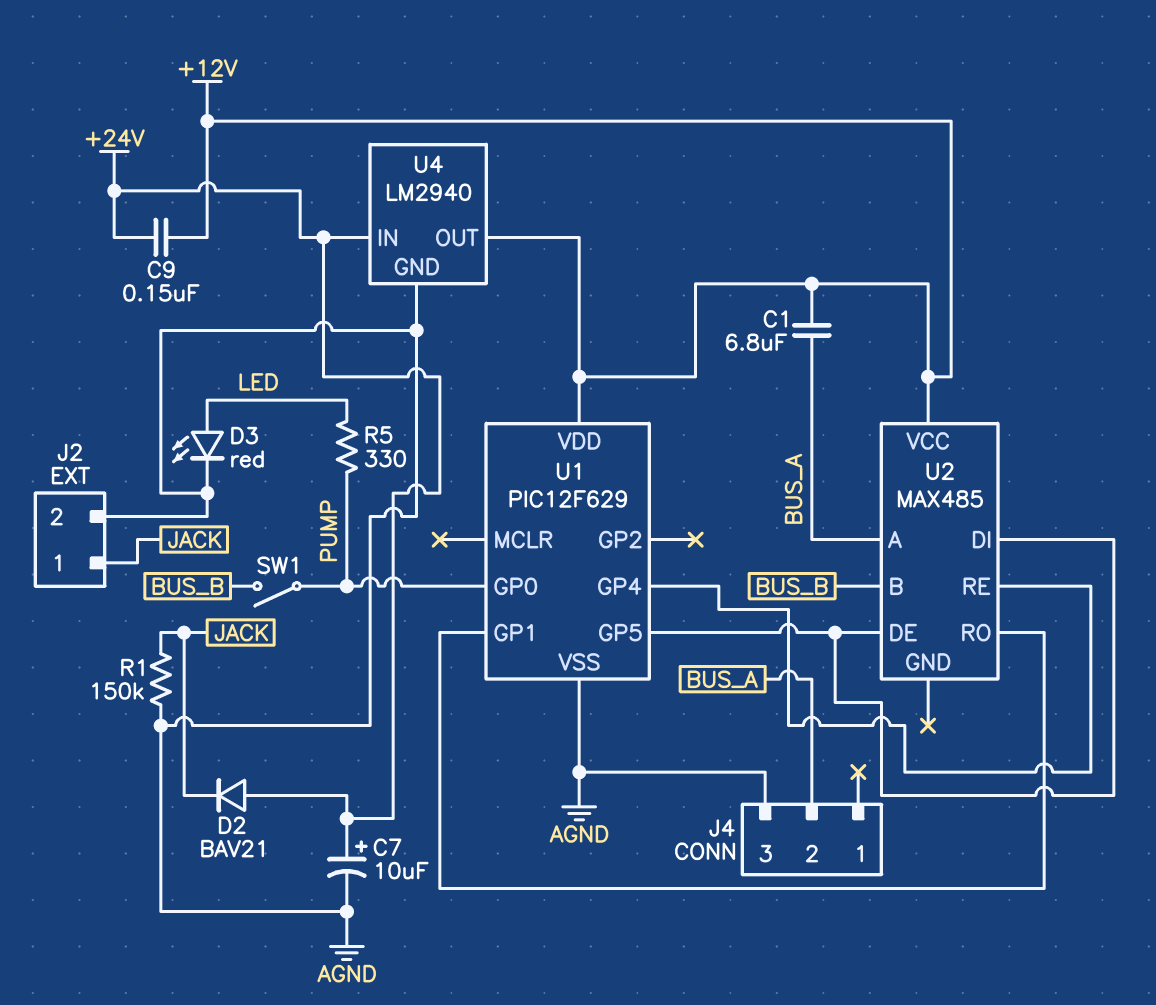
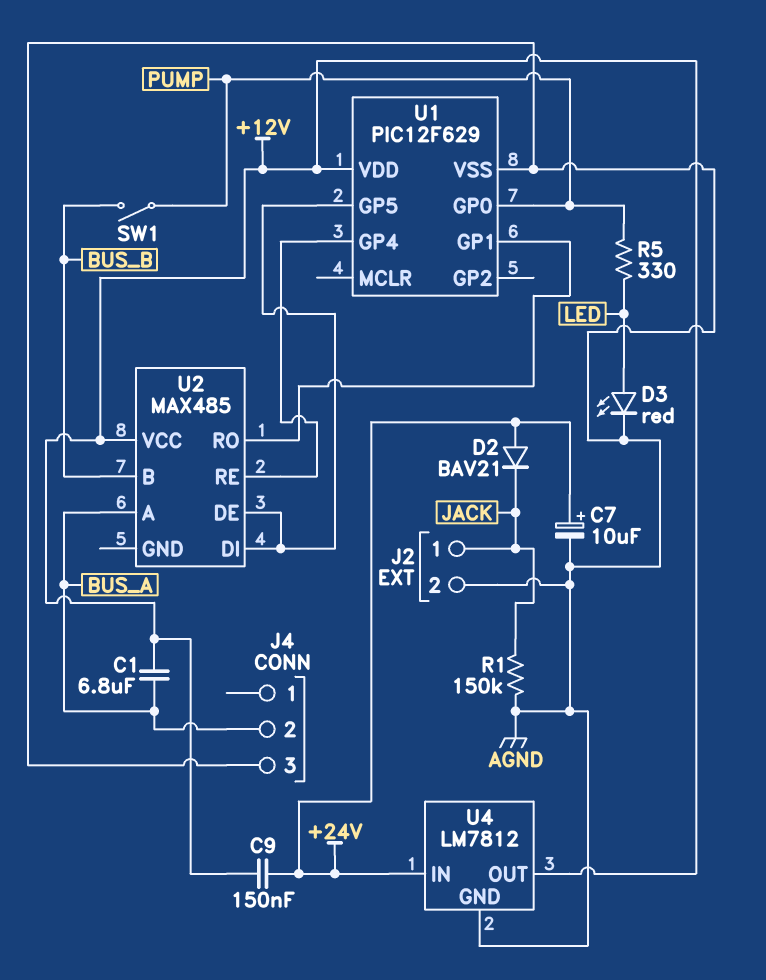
U4: LM2940 -> LM7812

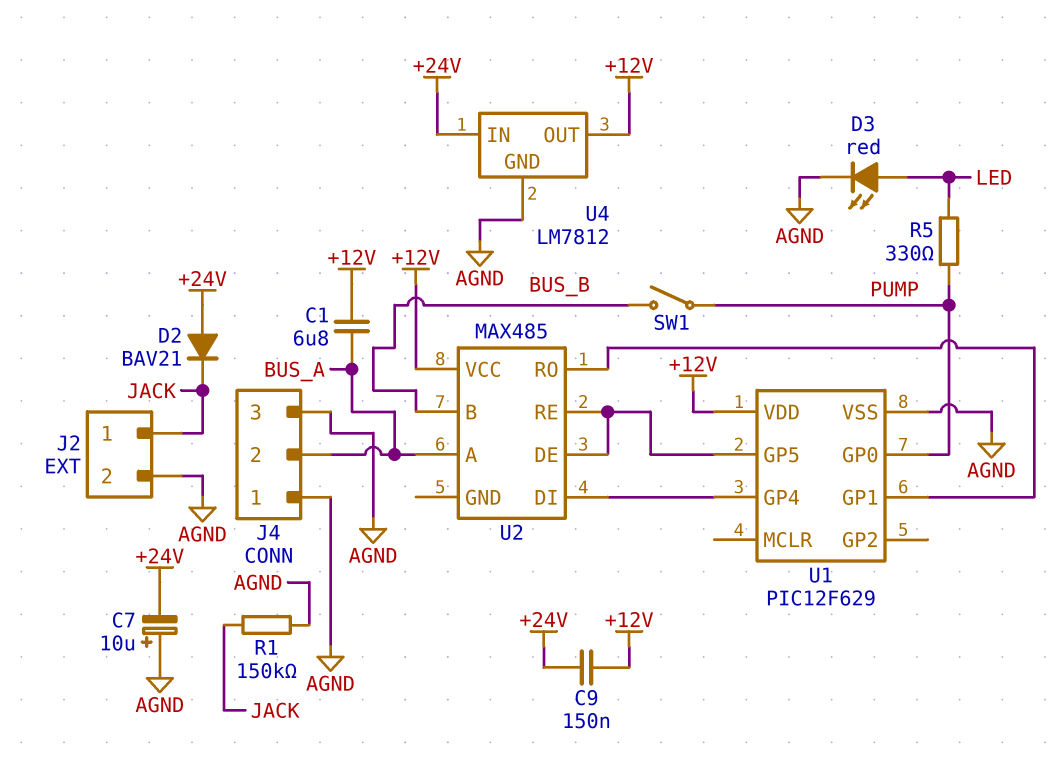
C7: 10uF (plus +24V, minus AGND) -> 10uF (plus AGND, minus +24V)
J4 pin 1: none -> AGND
U2 pin DI: U1/GP5 -> U1/GP4
U2 pin RE: U1/GP4 -> U1/GP5

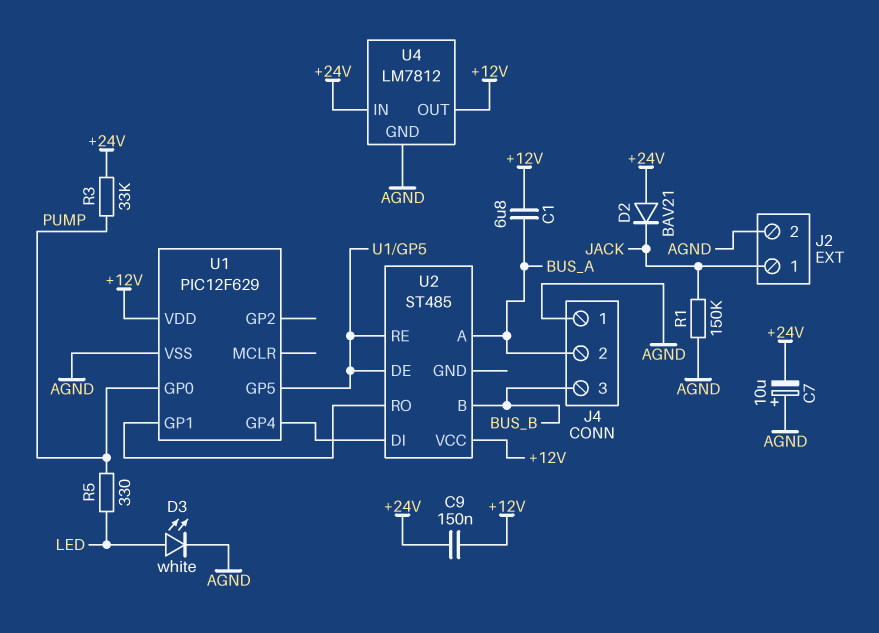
D3: LED red (A LED, K AGND) -> LED white (A LED, K AGND)
J4 pin 3: AGND -> BUS_B
R3: none -> 33k (+24V, PUMP)
SW1: switch (BUS_B, PUMP) -> none
U2: MAX485 -> ST485

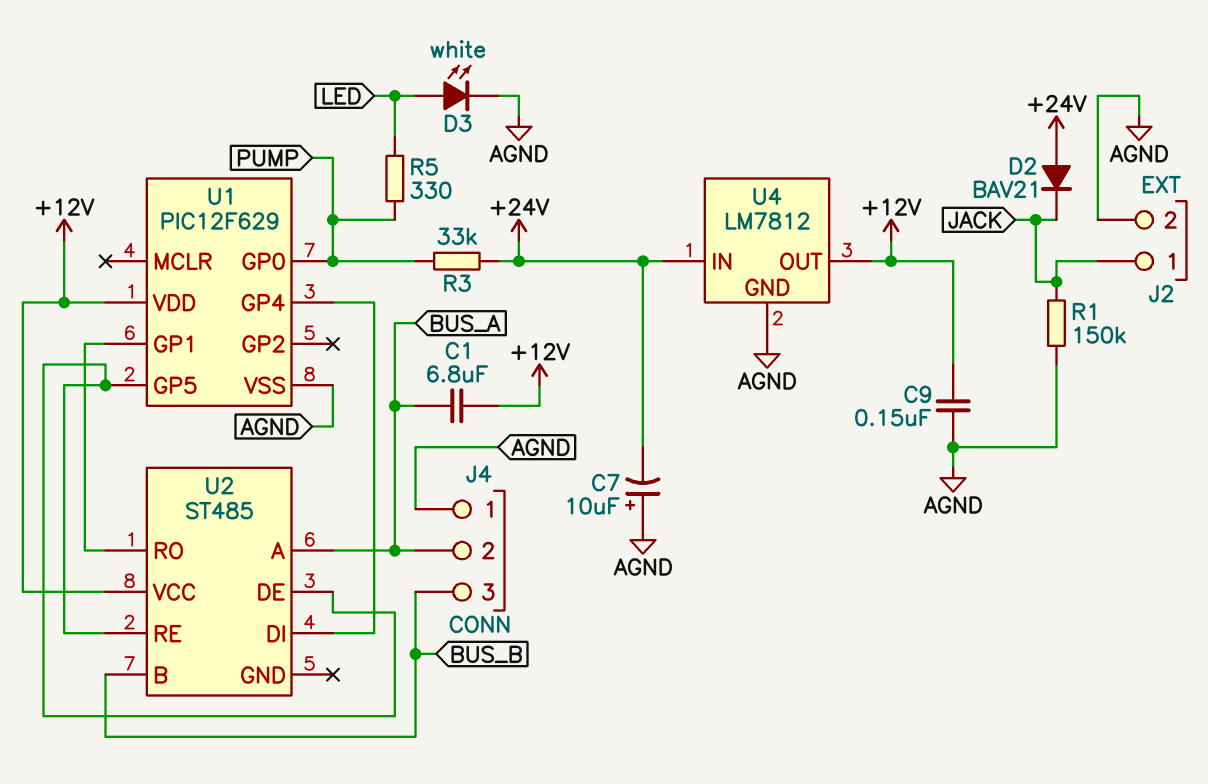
C9: 150nF (+12V, +24V) -> 150nF (+12V, AGND)

